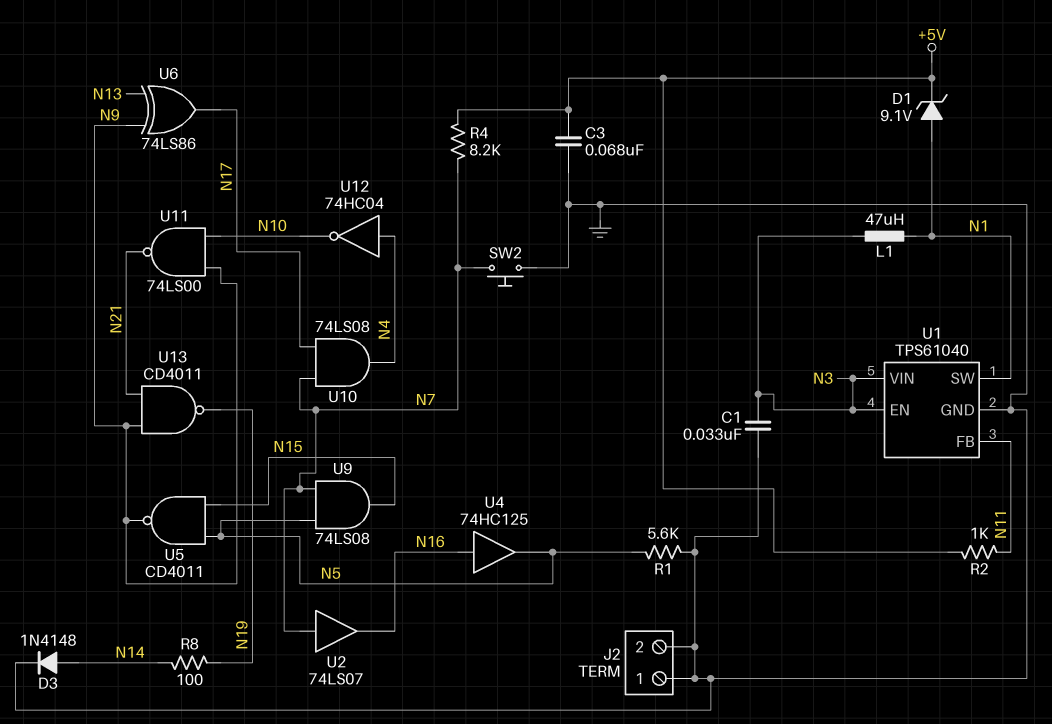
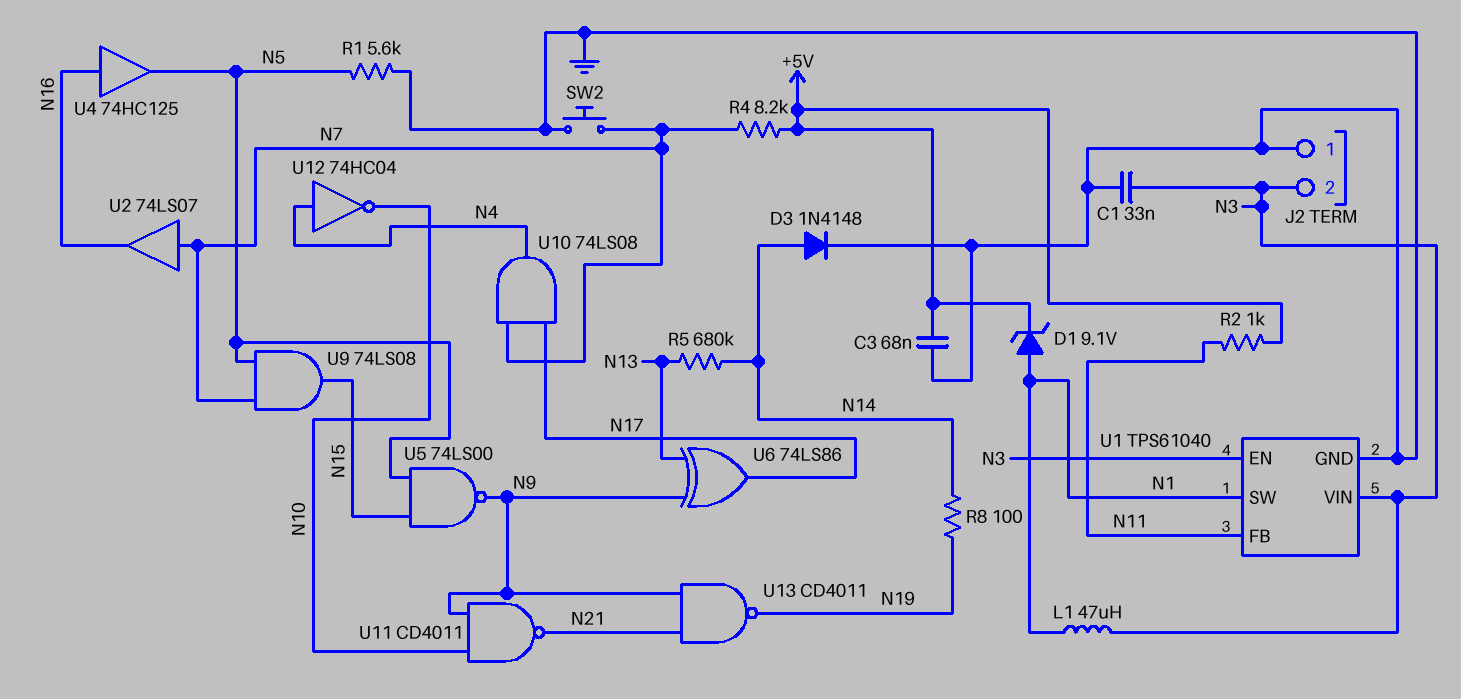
J2 pin 2: GND -> N3
R5: none -> 680k (N13, N14)
U5: NAND CD4011 (in N5, in N15, out N9) -> NAND 74LS00 (in N5, in N15, out N9)
U11: NAND 74LS00 (in N9, in N10, out N21) -> NAND CD4011 (in N9, in N10, out N21)

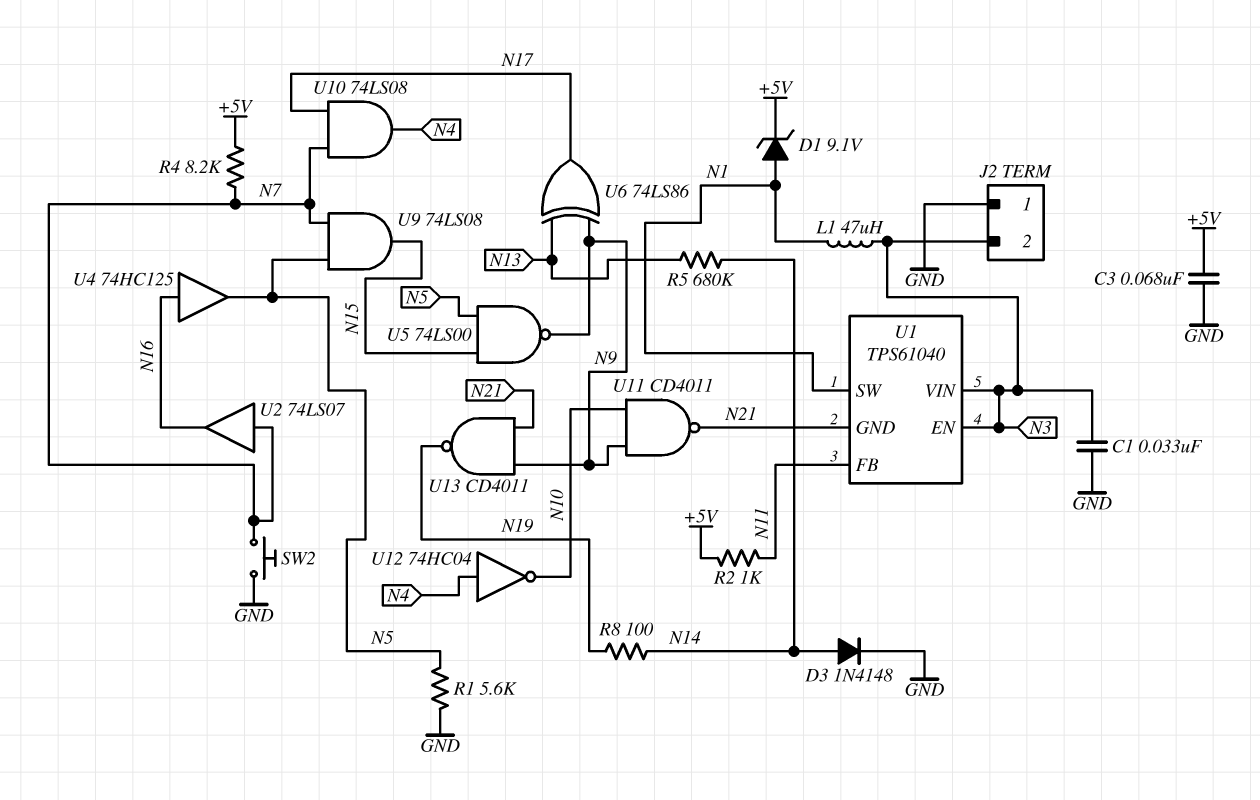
U1 pin GND: GND -> N21

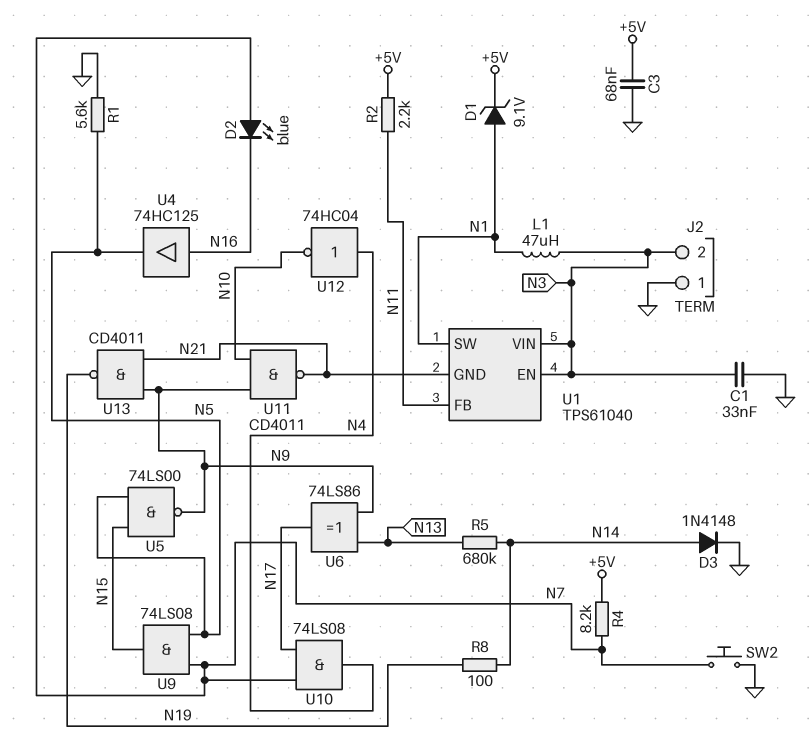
D2: none -> LED blue (A N7, K N16)
R2: 1k (+5V, N11) -> 2.2k (+5V, N11)
U2: buffer 74LS07 (in N7, out N16) -> none

